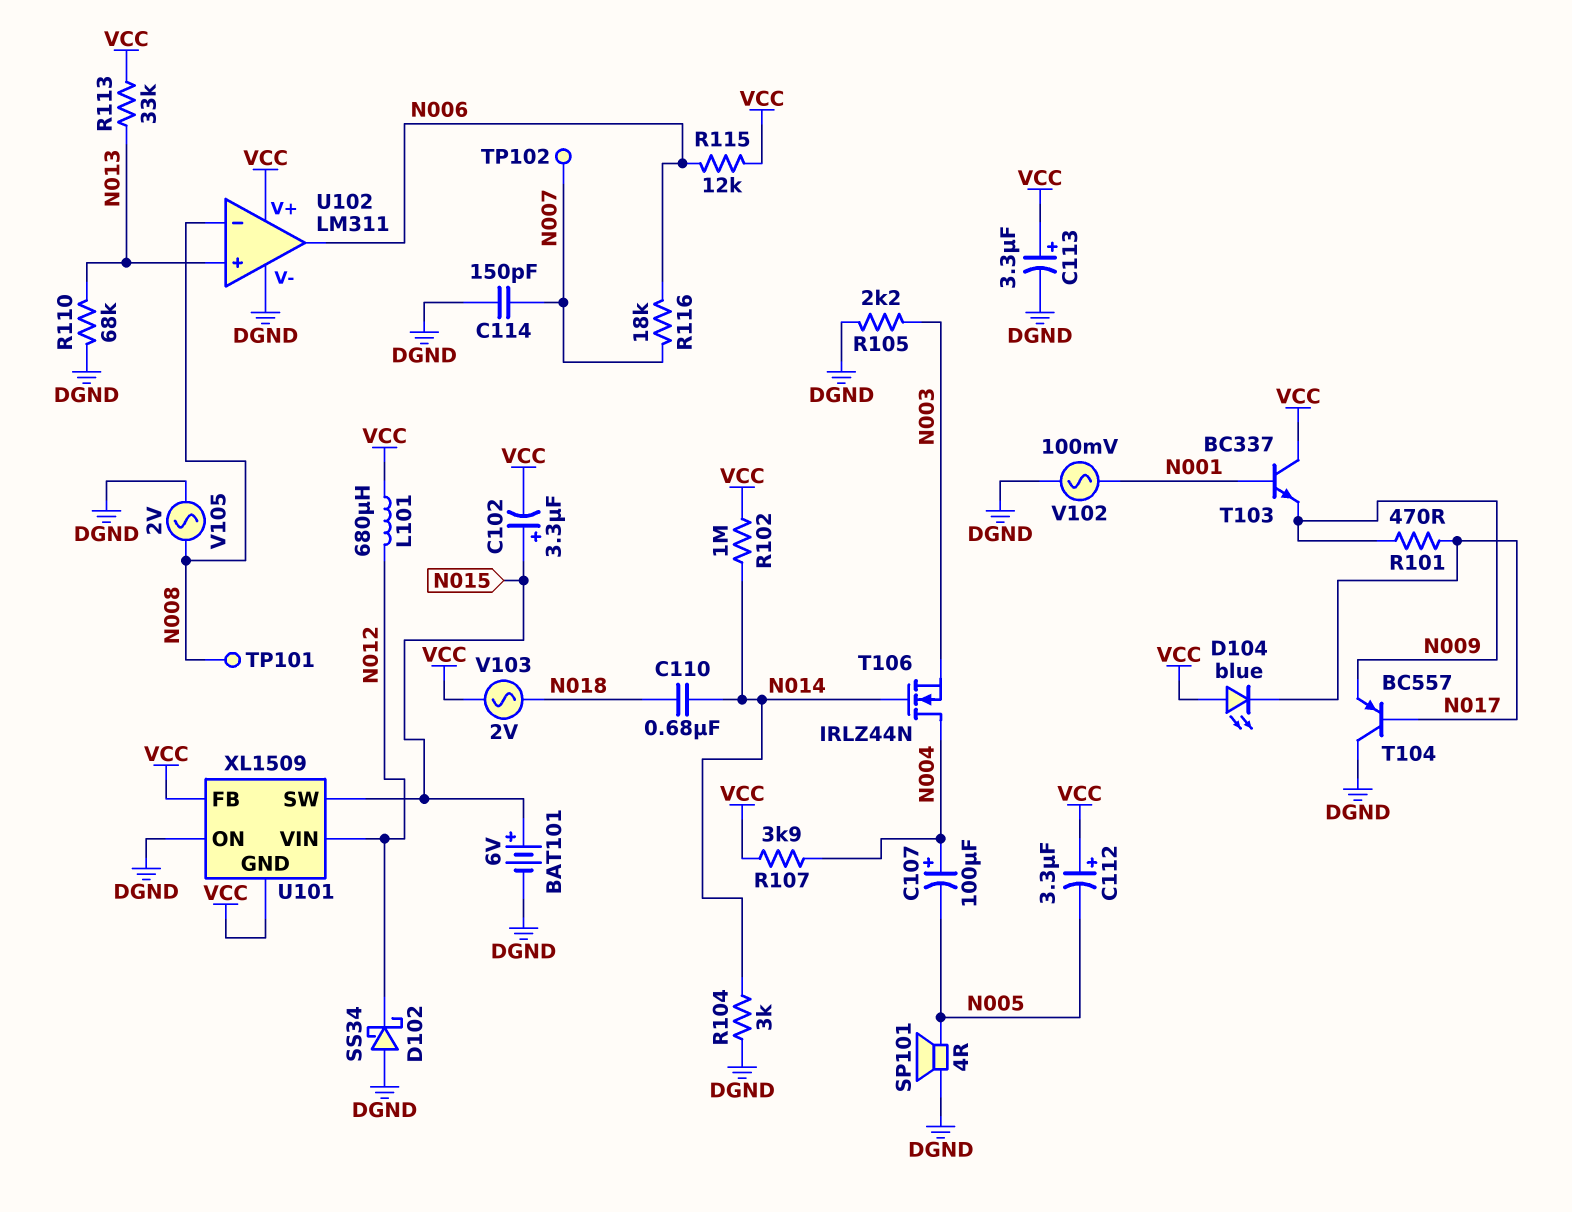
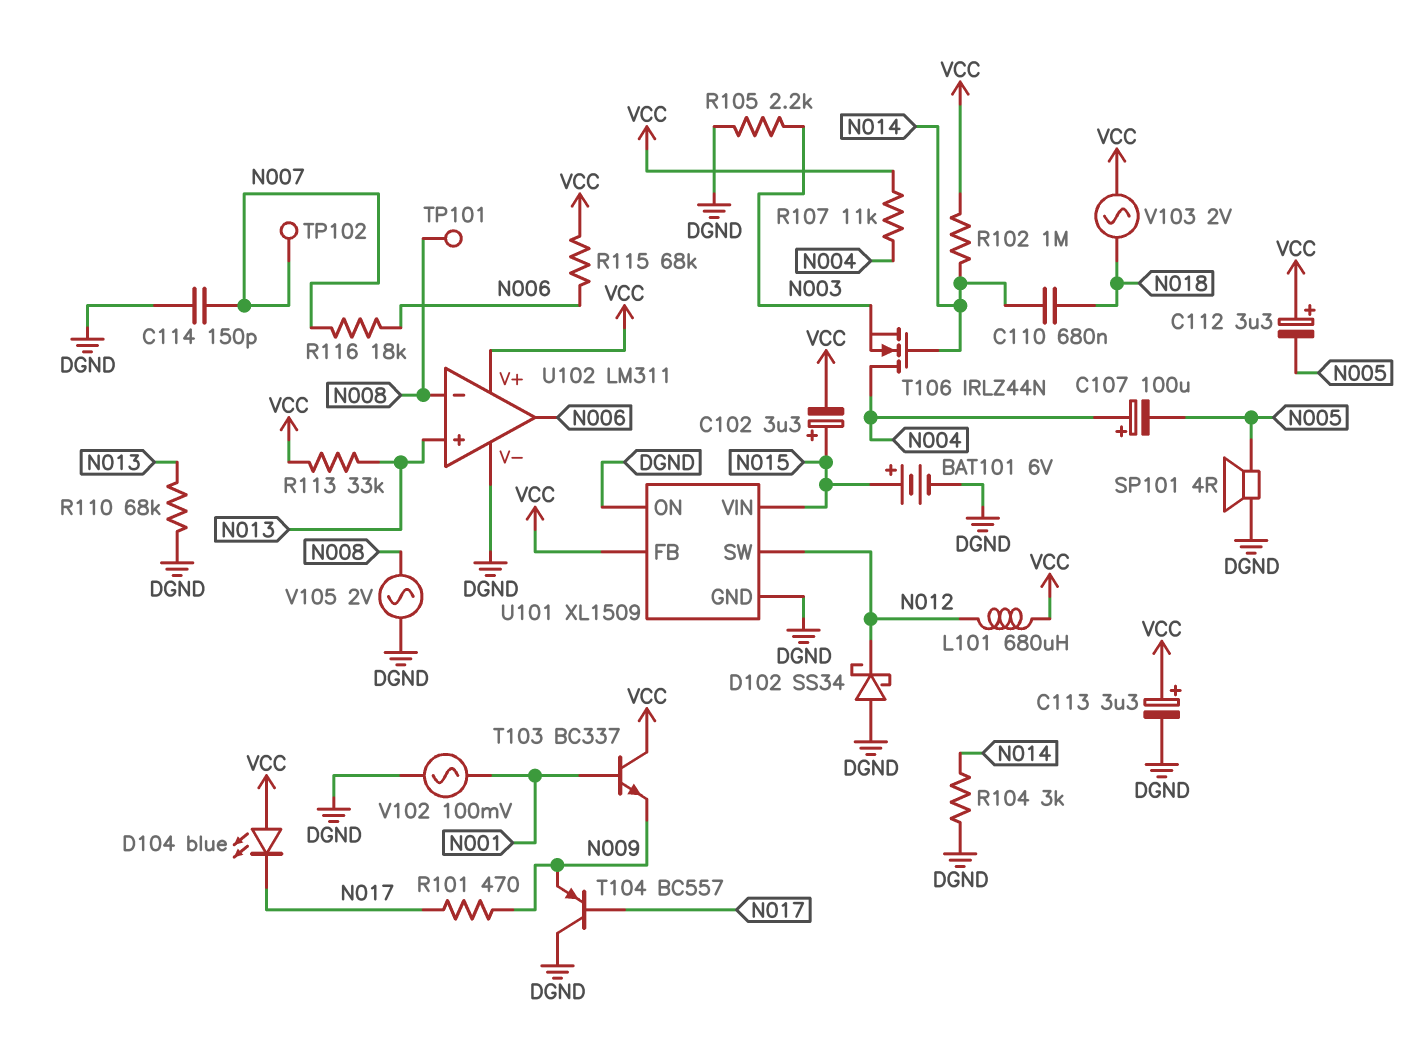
R107: 3.9k (N004, VCC) -> 11k (N004, VCC)
R115: 12k (N006, VCC) -> 68k (N006, VCC)
U101 pin GND: VCC -> DGND
U101 pin SW: N015 -> N012
U101 pin VIN: N012 -> N015

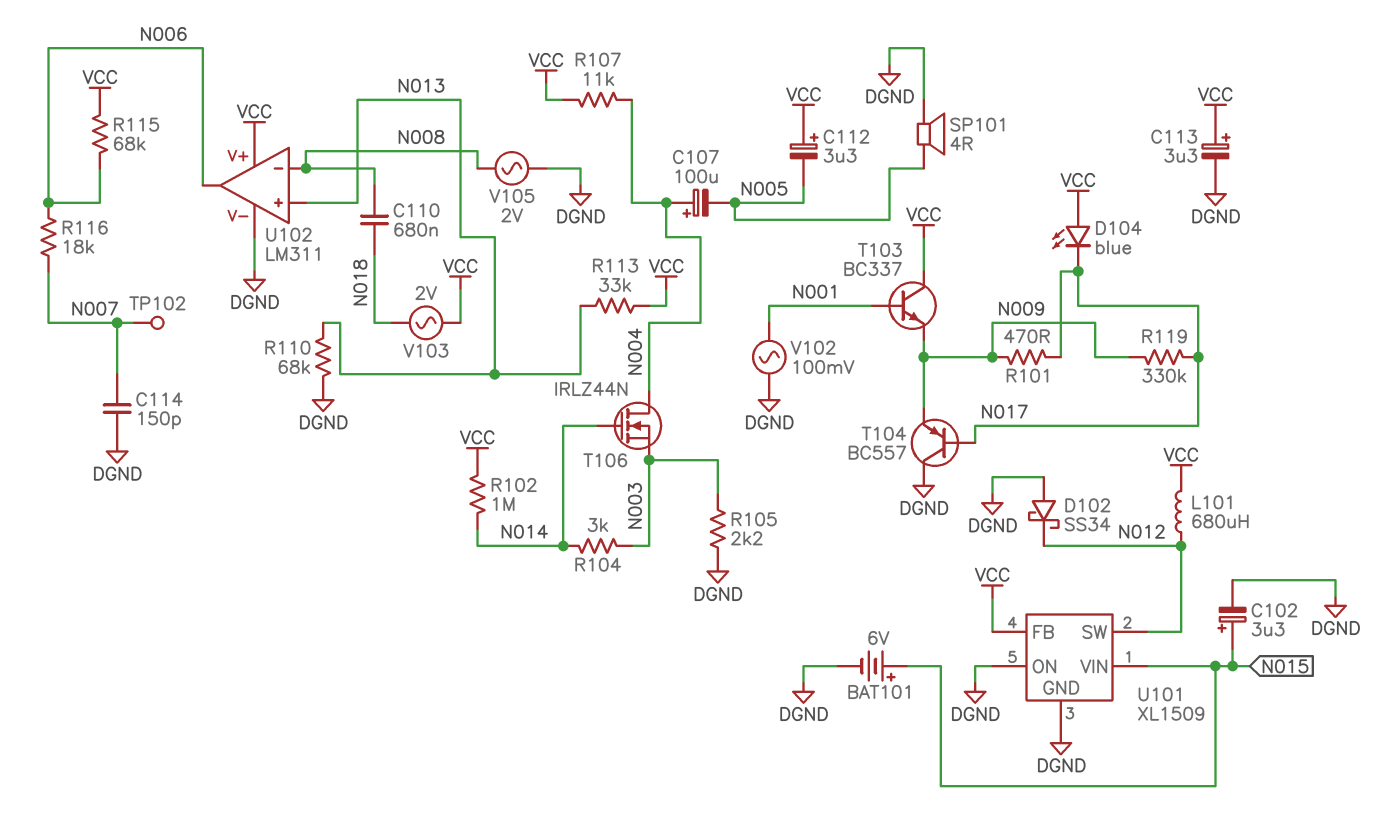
C102: 3.3uF (plus N015, minus VCC) -> 3.3uF (plus N015, minus DGND)
C110: 680nF (N014, N018) -> 680nF (N008, N018)
R104: 3k (DGND, N014) -> 3k (N003, N014)
R119: none -> 330k (N009, N017)
TP101: test point (N008) -> none

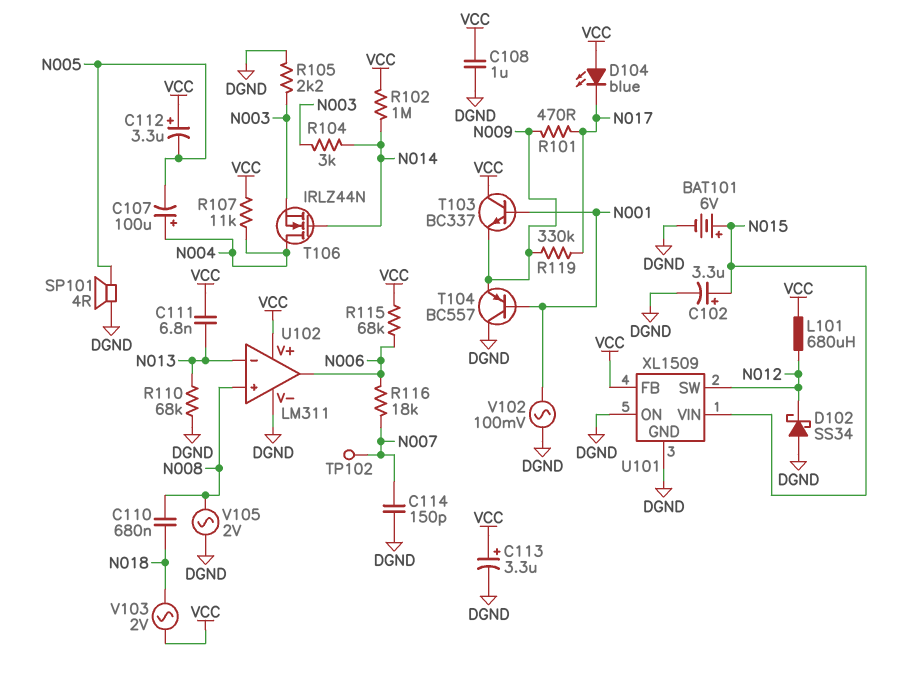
C108: none -> 1uF (DGND, VCC)
C111: none -> 6.8nF (N013, VCC)
R113: 33k (N013, VCC) -> none
T104: PNP BC557 (B N017, C DGND, E N009) -> PNP BC557 (B N001, C DGND, E N009)
U102 pin in+: N013 -> N008
U102 pin in-: N008 -> N013

